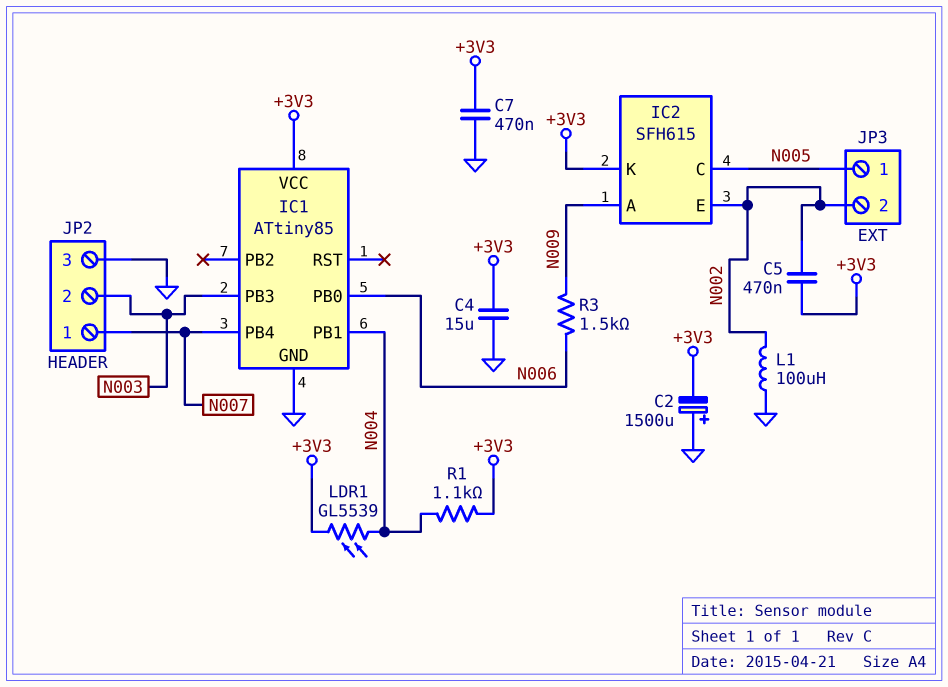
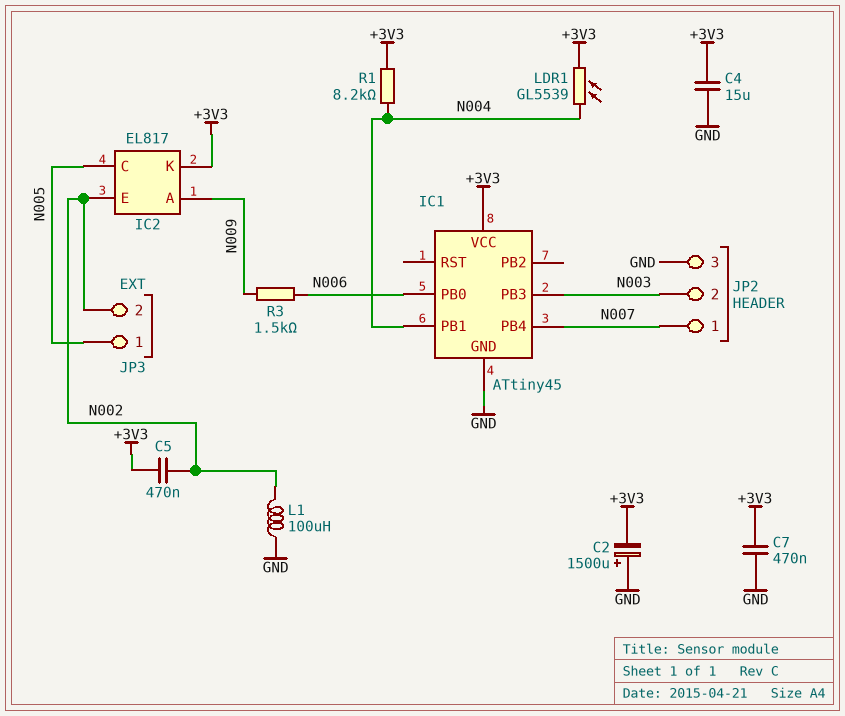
IC1: ATtiny85 -> ATtiny45
IC2: SFH615 -> EL817
R1: 1.1k (+3V3, N004) -> 8.2k (+3V3, N004)

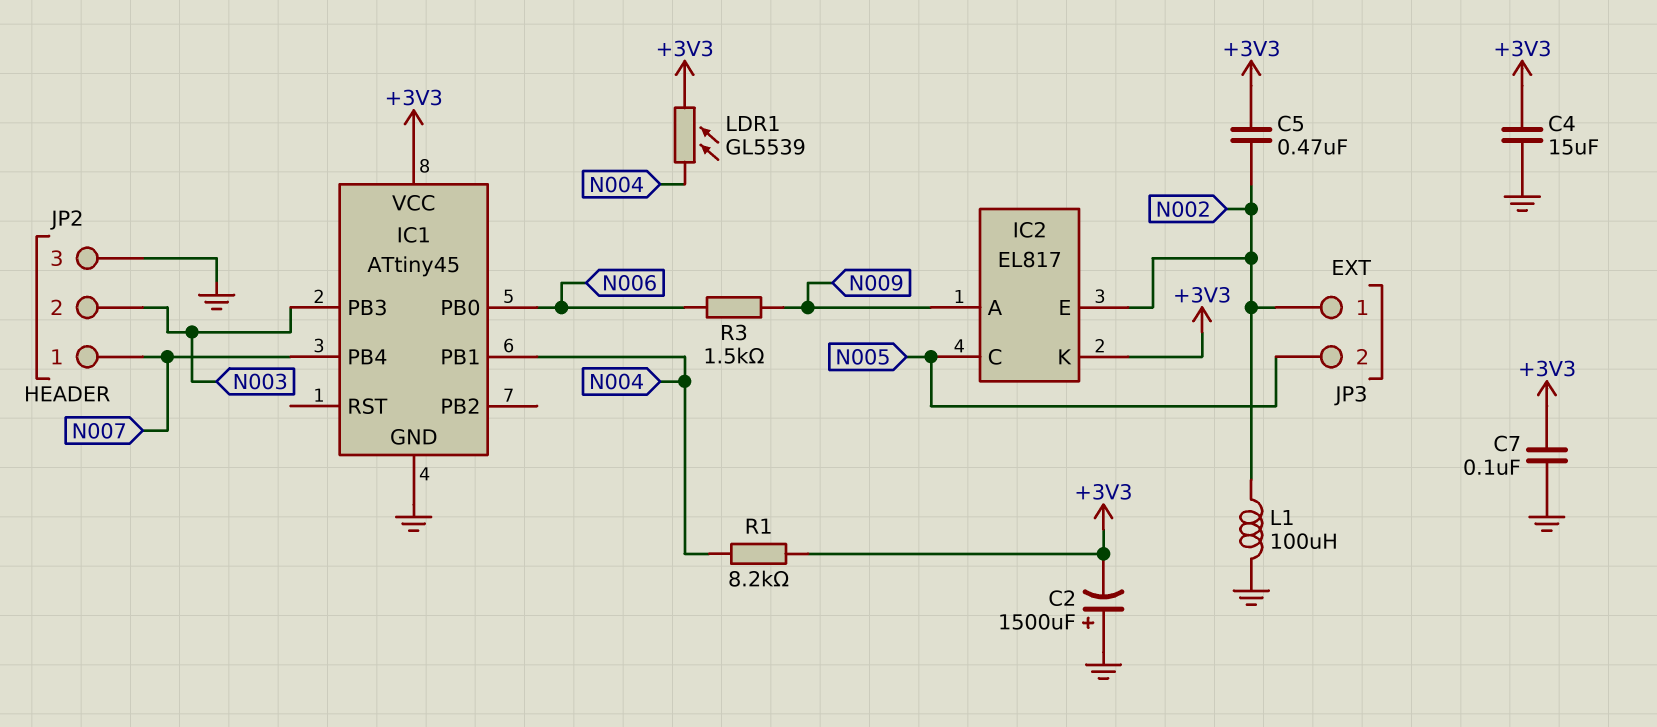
C7: 470nF (+3V3, GND) -> 100nF (+3V3, GND)
JP3 pin 1: N005 -> N002
JP3 pin 2: N002 -> N005

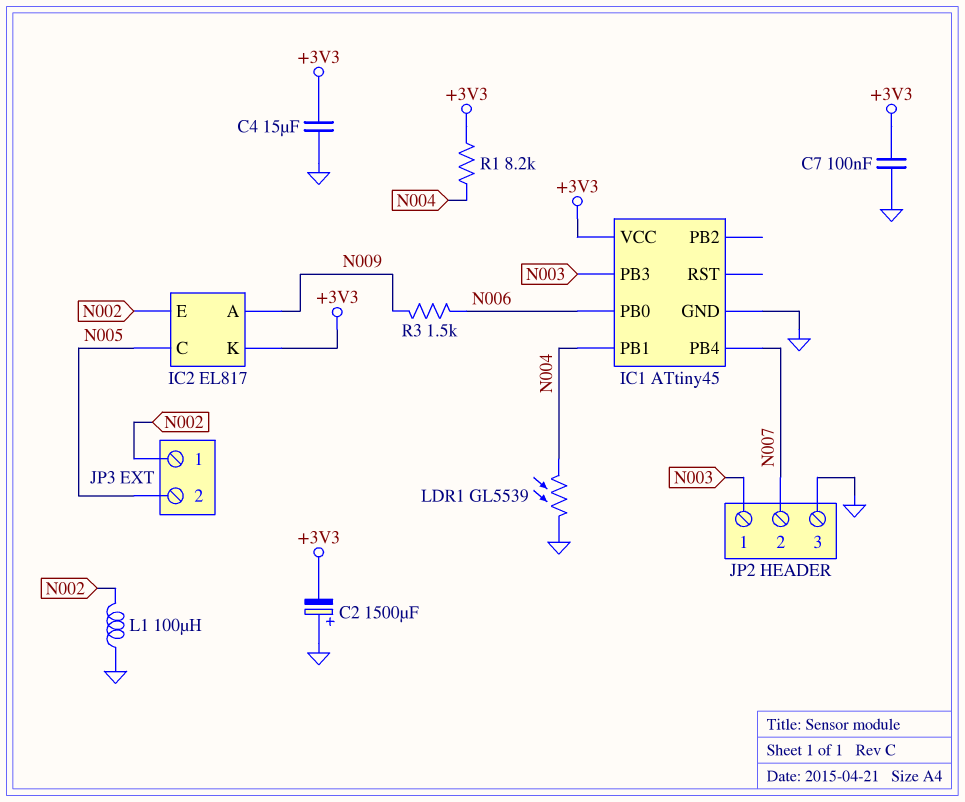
C5: 470nF (+3V3, N002) -> none
JP2 pin 1: N007 -> N003
JP2 pin 2: N003 -> N007
LDR1: GL5539 (+3V3, N004) -> GL5539 (GND, N004)

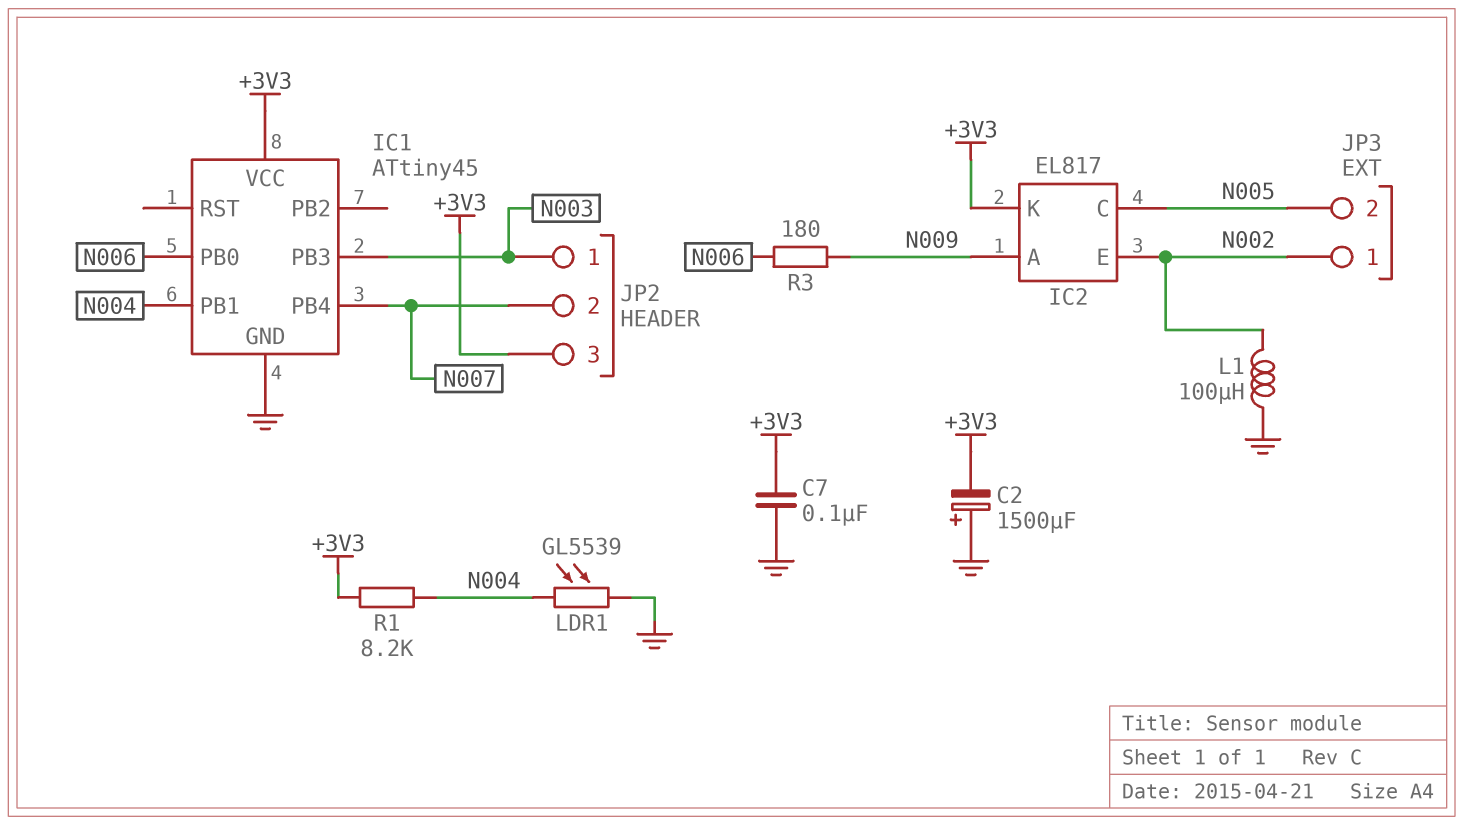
C4: 15uF (+3V3, GND) -> none
JP2 pin 3: GND -> +3V3
R3: 1.5k (N006, N009) -> 180 (N006, N009)

